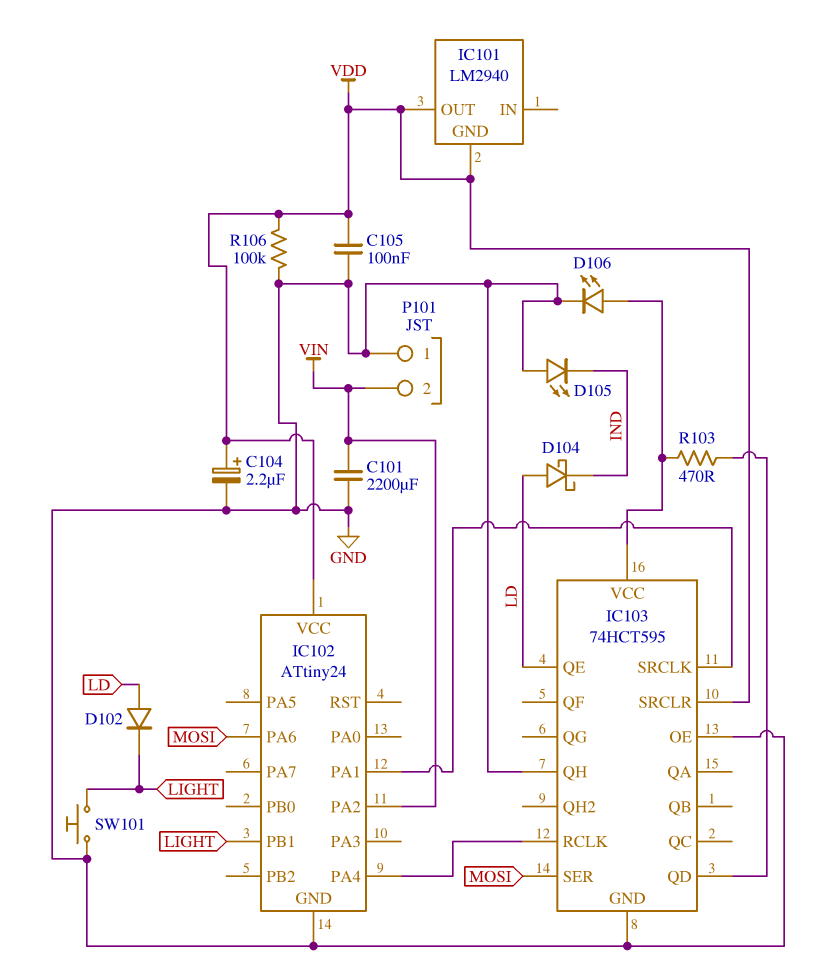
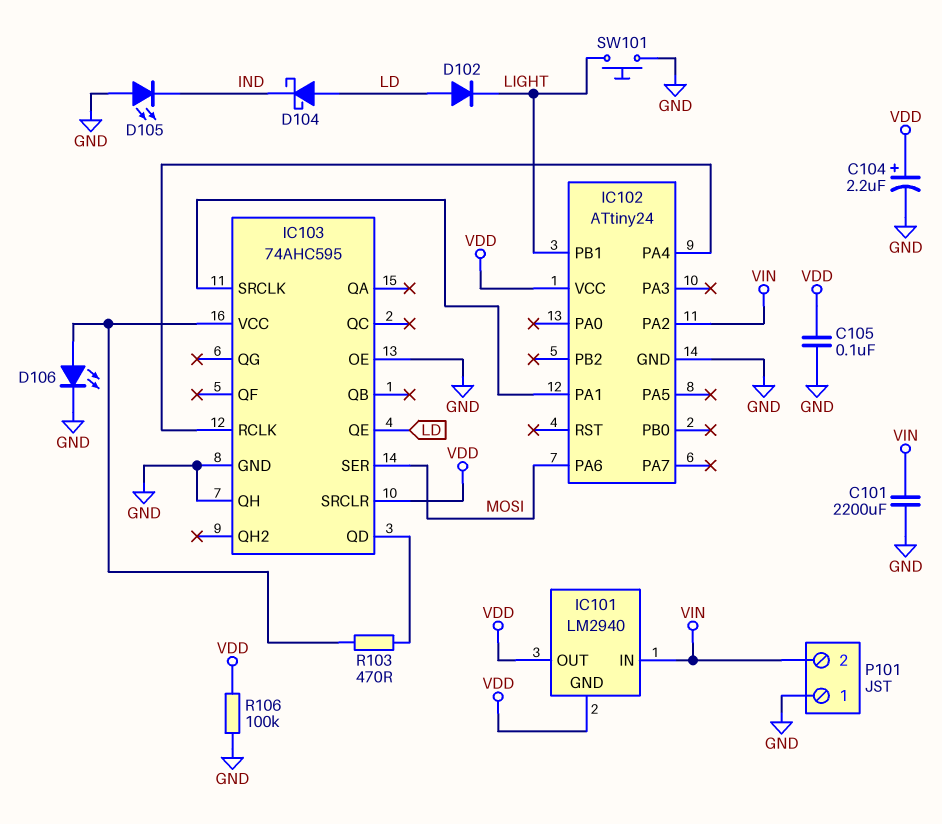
IC101 pin IN: none -> VIN
IC103: 74HCT595 -> 74AHC595

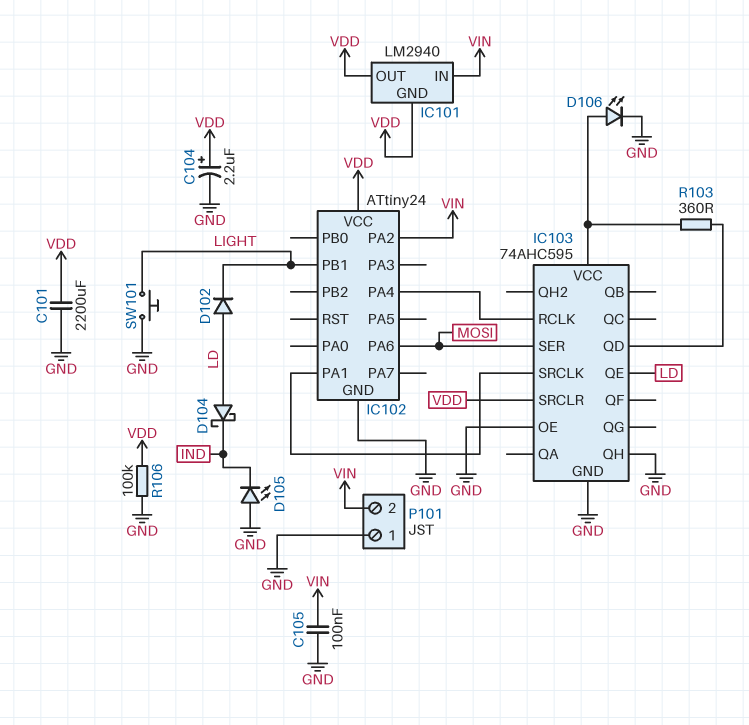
C101: 2200uF (GND, VIN) -> 2200uF (GND, VDD)
C105: 100nF (GND, VDD) -> 100nF (GND, VIN)
R103: 470 (IC103/QD, IC103/VCC) -> 360 (IC103/QD, IC103/VCC)

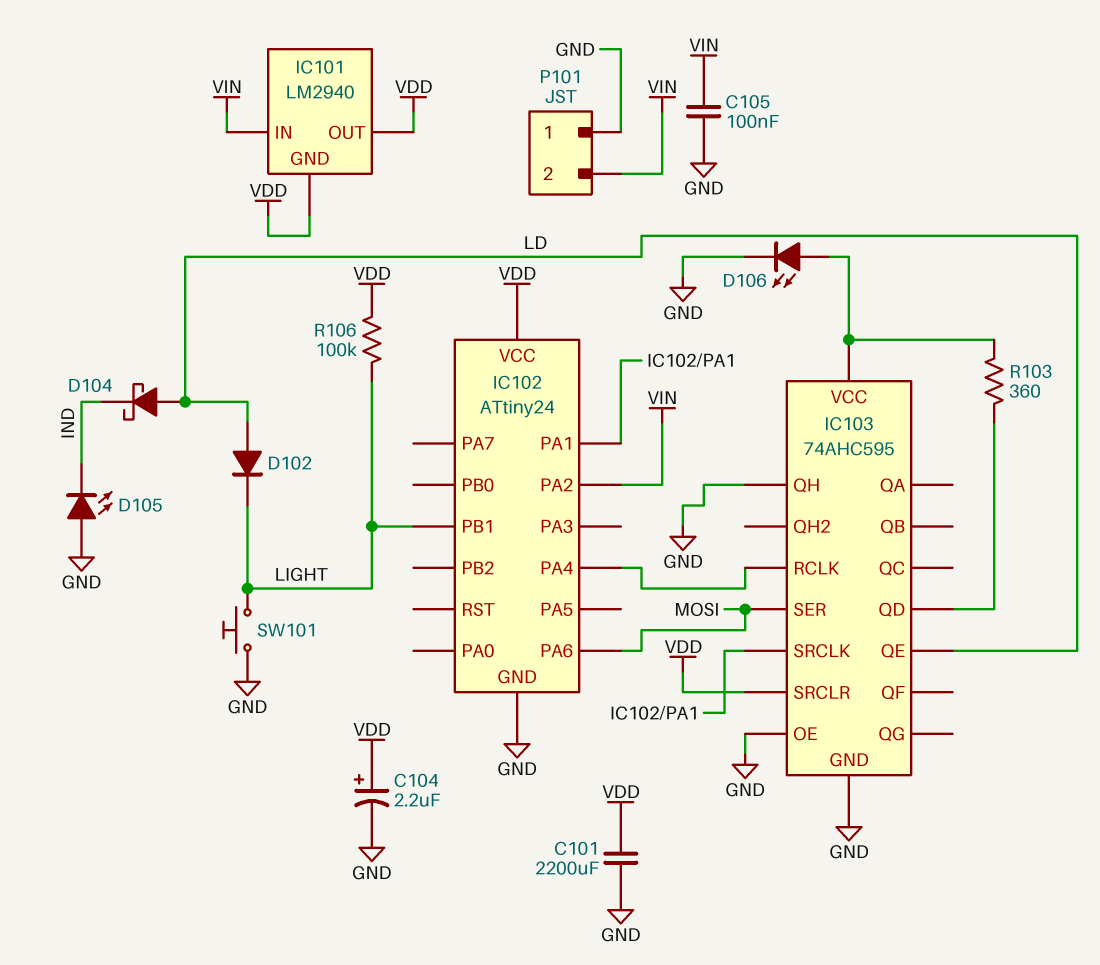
R106: 100k (GND, VDD) -> 100k (LIGHT, VDD)

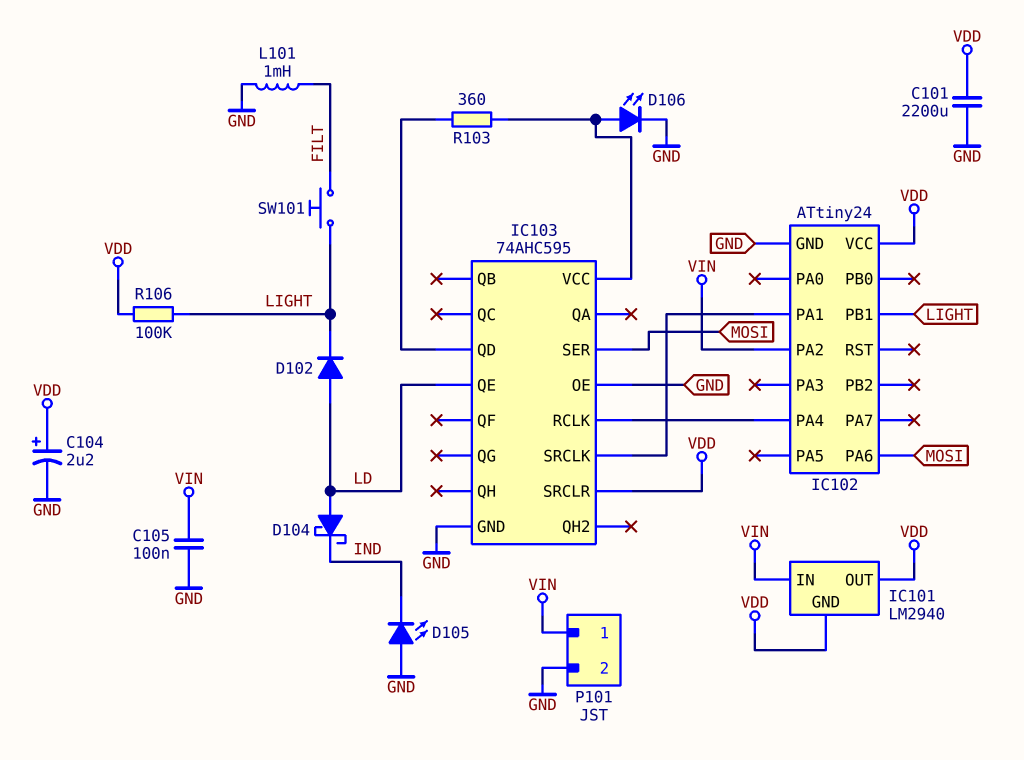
IC103 pin QH: GND -> none
L101: none -> 1mH (FILT, GND)
P101 pin 1: GND -> VIN
P101 pin 2: VIN -> GND
SW101: button (GND, LIGHT) -> button (FILT, LIGHT)

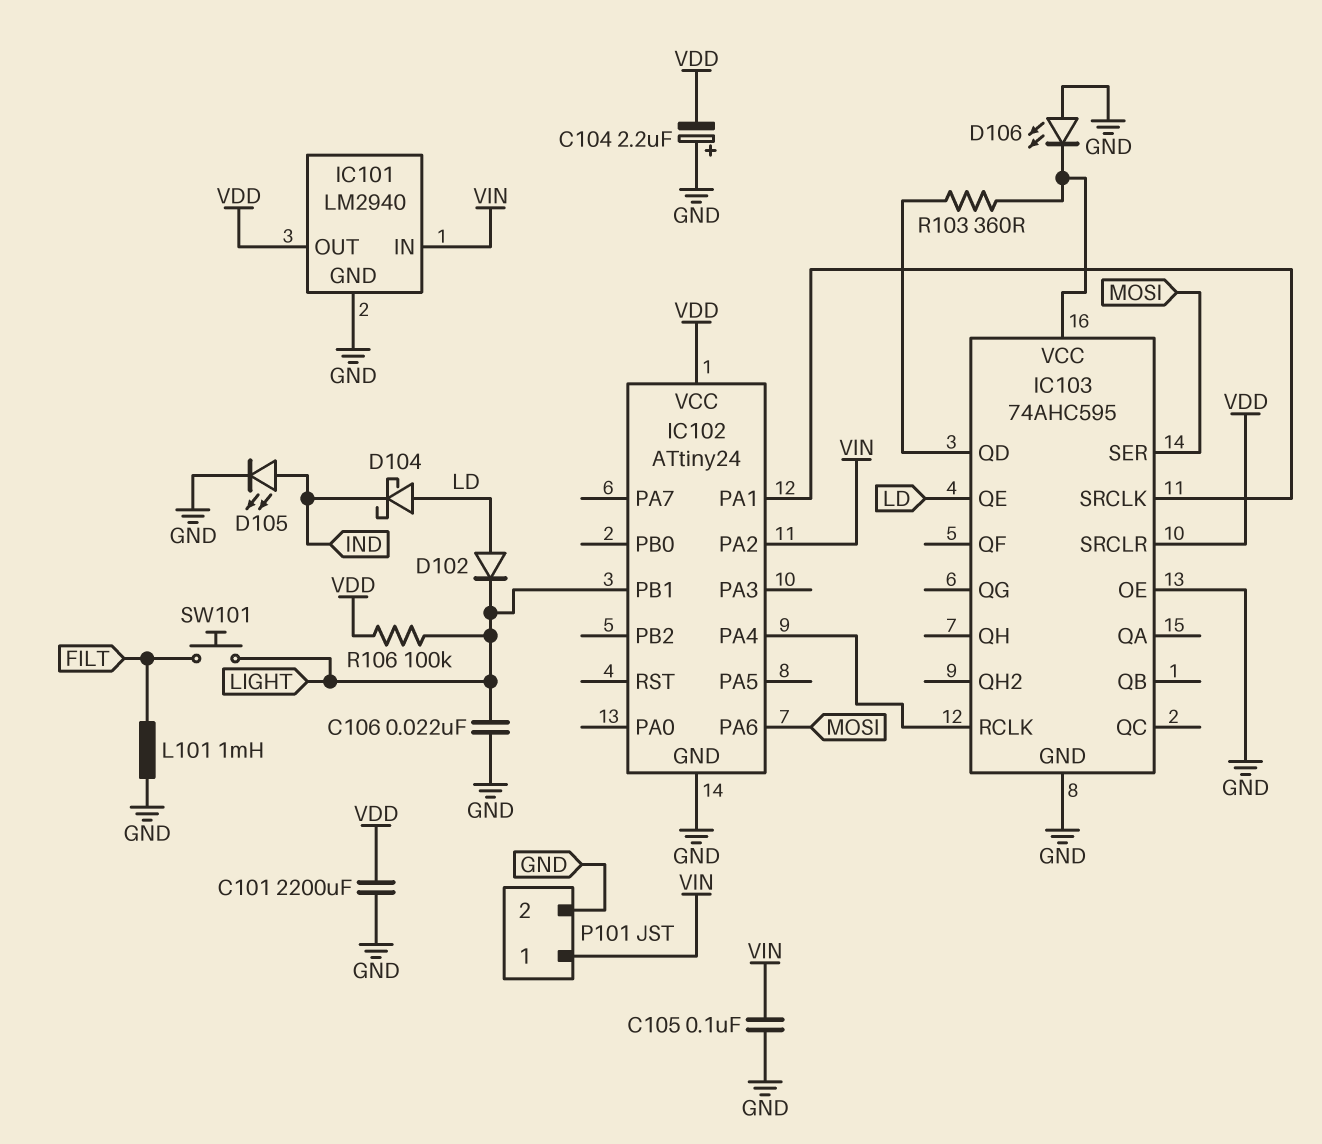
C104: 2.2uF (plus VDD, minus GND) -> 2.2uF (plus GND, minus VDD)
C106: none -> 22nF (GND, LIGHT)
D105: LED (A GND, K IND) -> LED (A IND, K GND)
D106: LED (A IC103/VCC, K GND) -> LED (A GND, K IC103/VCC)
IC101 pin GND: VDD -> GND

